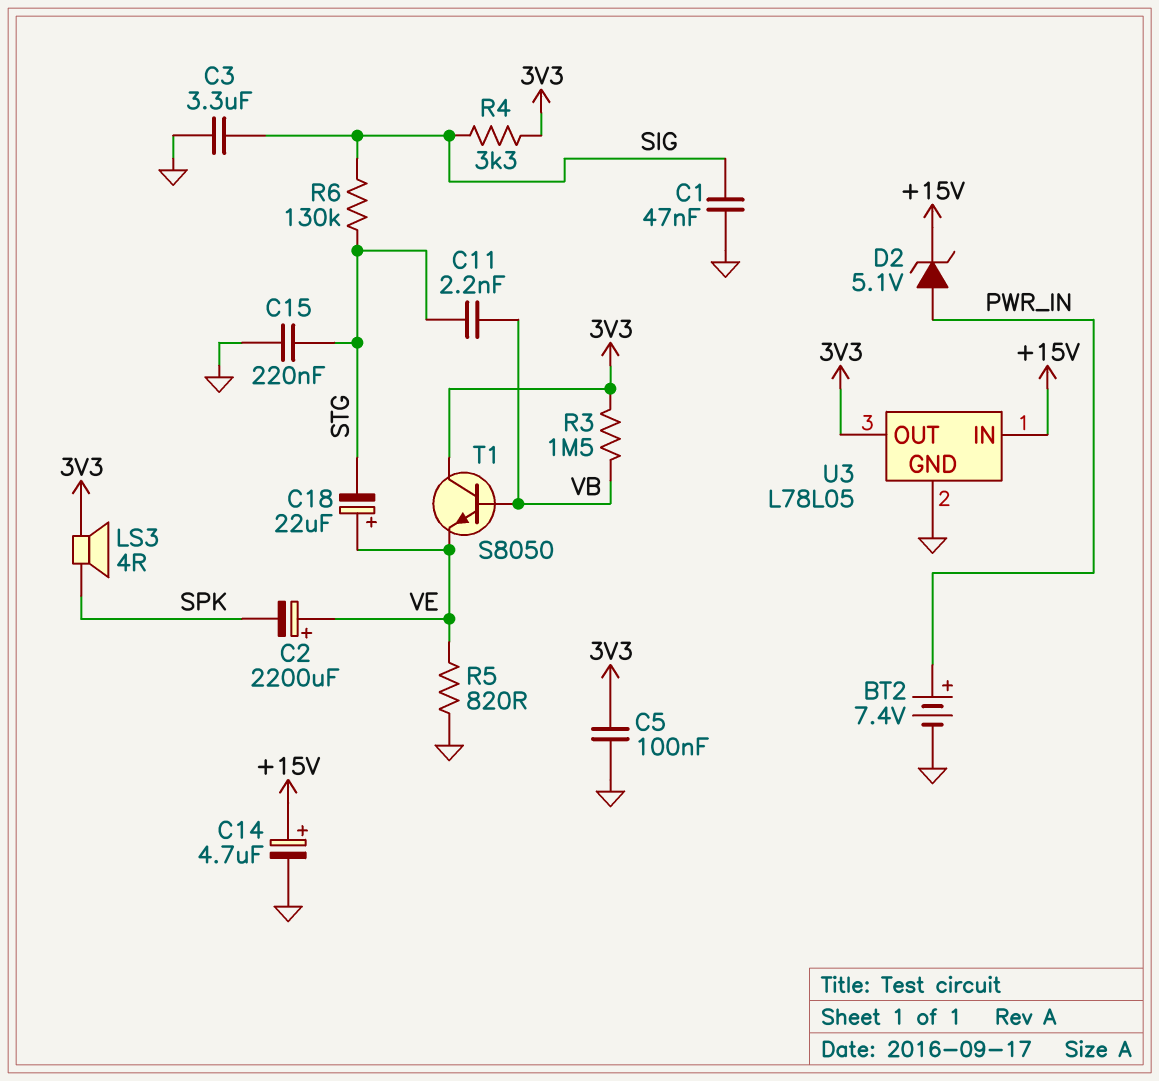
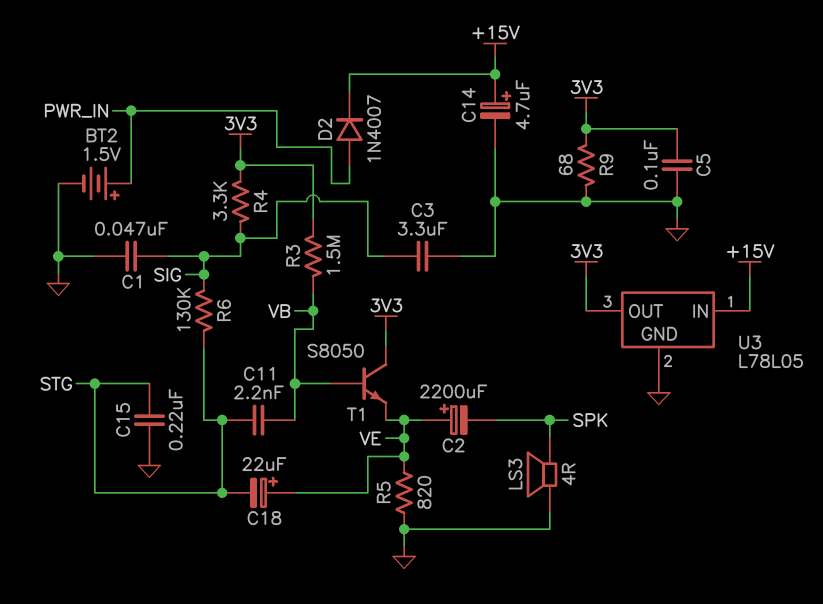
BT2: 7.4V (plus PWR_IN, minus GND) -> 1.5V (plus PWR_IN, minus GND)
D2: zener 5.1V (A PWR_IN, K +15V) -> diode 1N4007 (A PWR_IN, K +15V)
LS3: speaker 4R (3V3, SPK) -> speaker 4R (GND, SPK)
R9: none -> 68 (3V3, GND)

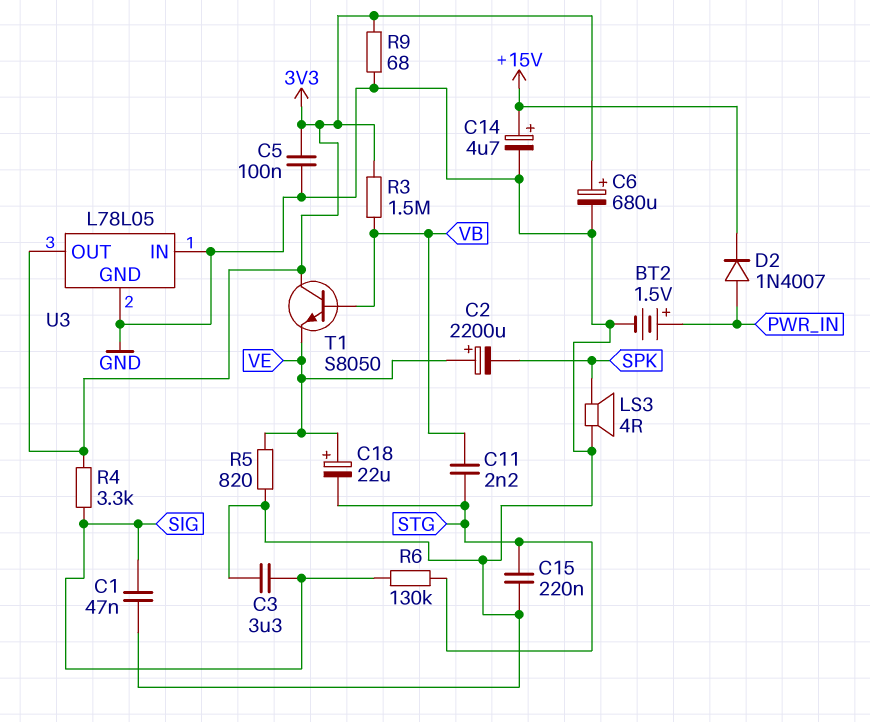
C6: none -> 680uF (plus 3V3, minus GND)
U3 pin IN: +15V -> GND

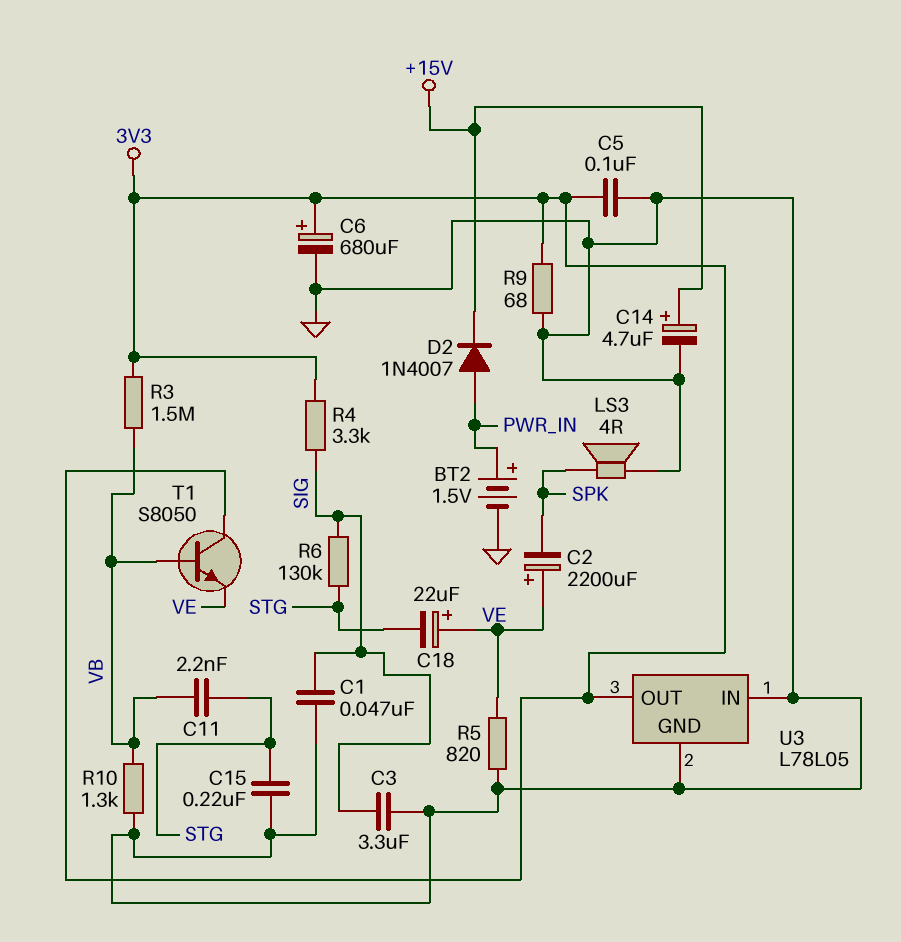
R10: none -> 1.3k (GND, VB)

